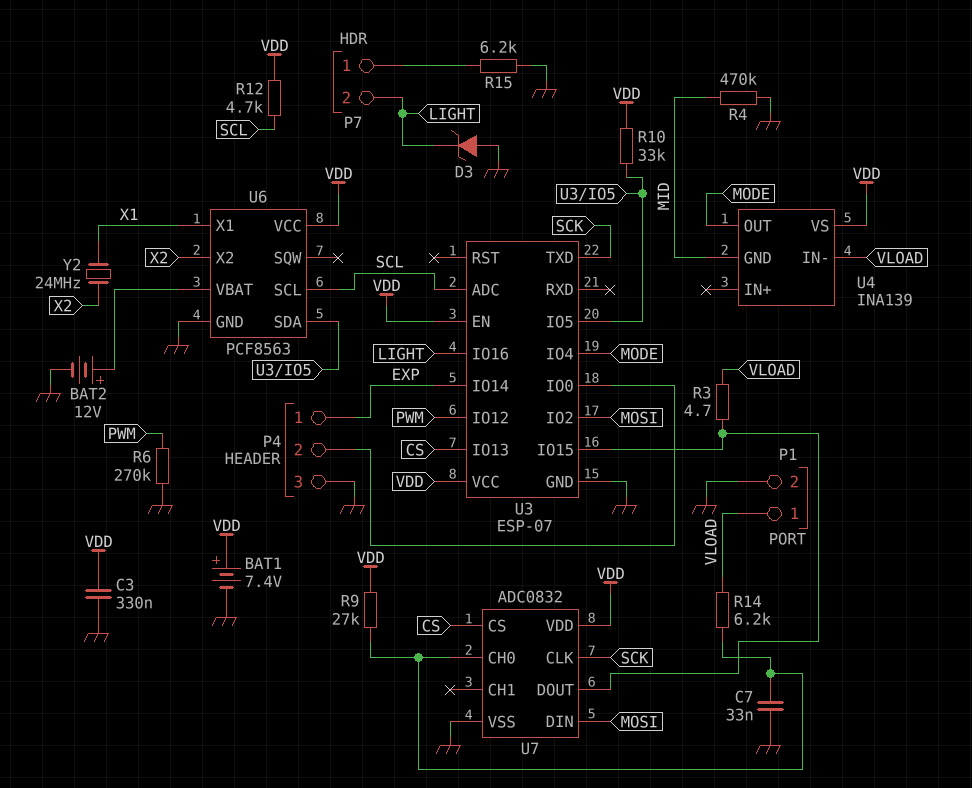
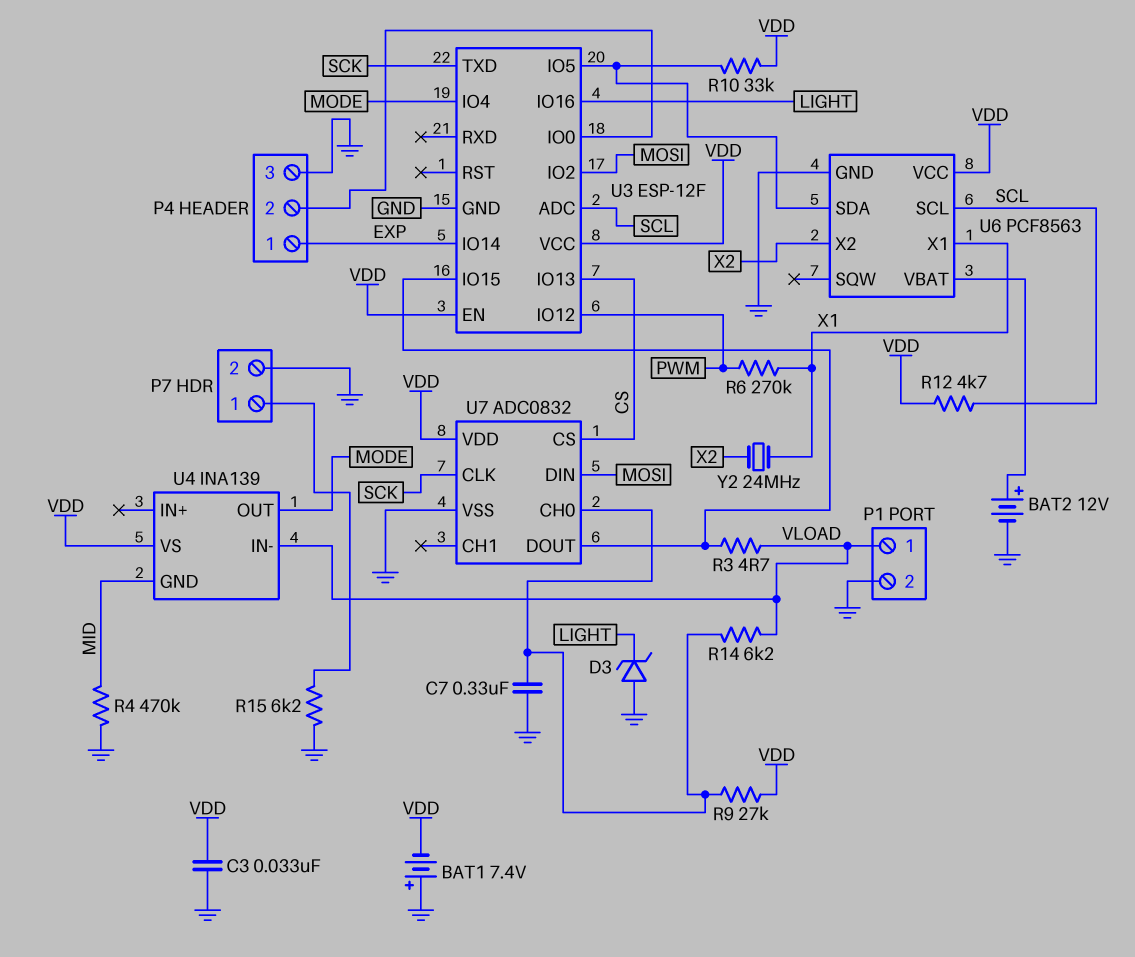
BAT1: 7.4V (plus VDD, minus GND) -> 7.4V (plus GND, minus VDD)
C3: 330nF (GND, VDD) -> 33nF (GND, VDD)
C7: 33nF (GND, U7/CH0) -> 330nF (GND, U7/CH0)
P7 pin 2: LIGHT -> GND
R6: 270k (GND, PWM) -> 270k (PWM, X1)
U3: ESP-07 -> ESP-12F

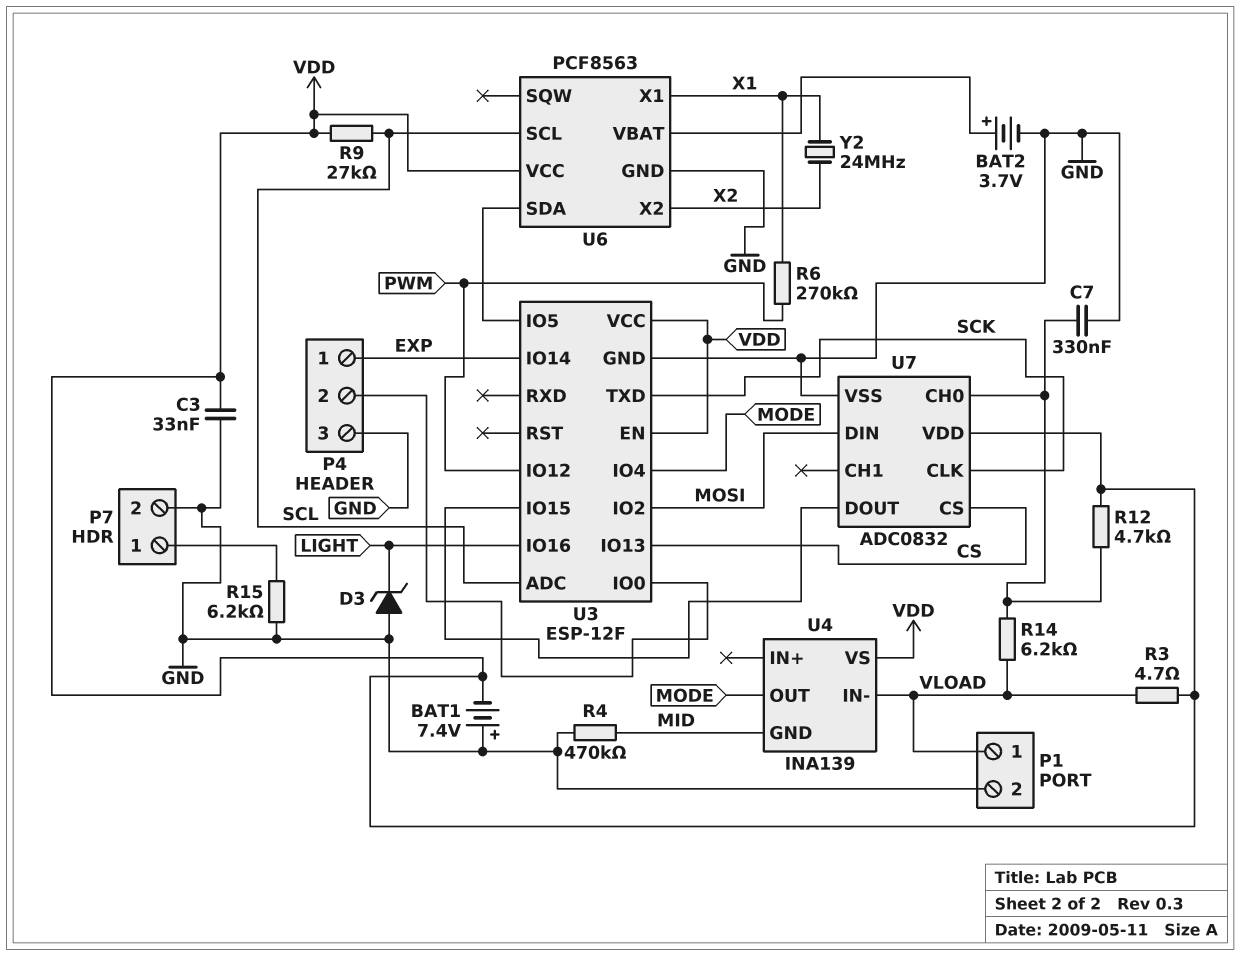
BAT2: 12V (plus U6/VBAT, minus GND) -> 3.7V (plus U6/VBAT, minus GND)
R3: 4.7 (U3/IO15, VLOAD) -> 4.7 (VDD, VLOAD)
R9: 27k (U7/CH0, VDD) -> 27k (SCL, VDD)
R10: 33k (U3/IO5, VDD) -> none
R12: 4.7k (SCL, VDD) -> 4.7k (U7/CH0, VDD)

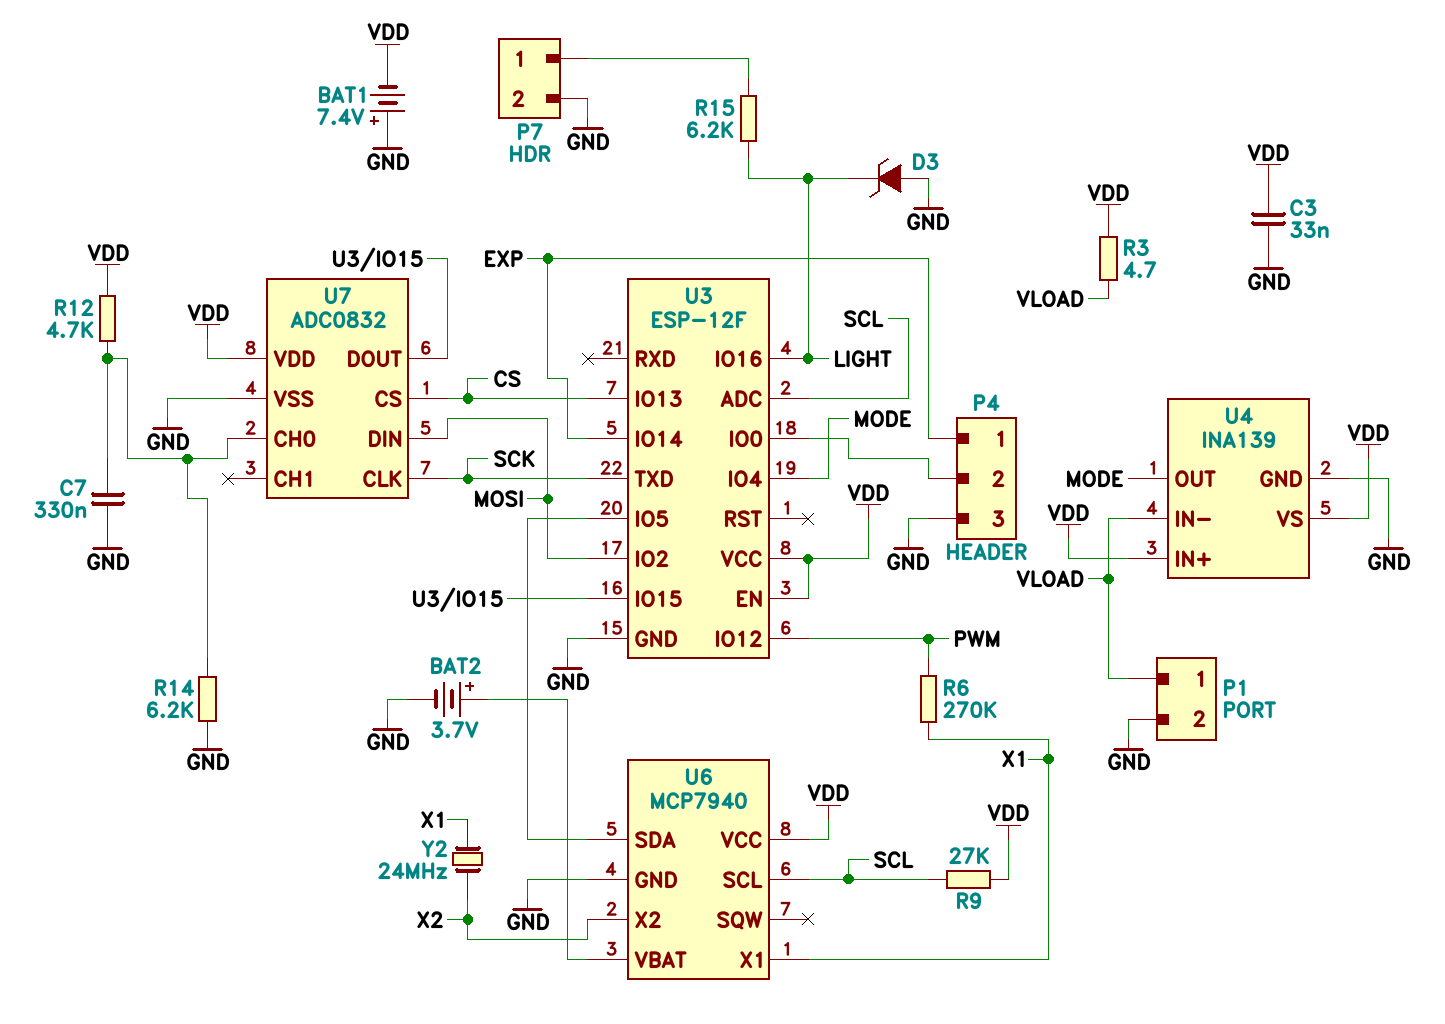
R4: 470k (GND, MID) -> none
R14: 6.2k (U7/CH0, VLOAD) -> 6.2k (GND, U7/CH0)
R15: 6.2k (GND, P7/1) -> 6.2k (LIGHT, P7/1)
U4 pin GND: MID -> GND
U4 pin IN+: none -> VDD
U6: PCF8563 -> MCP7940

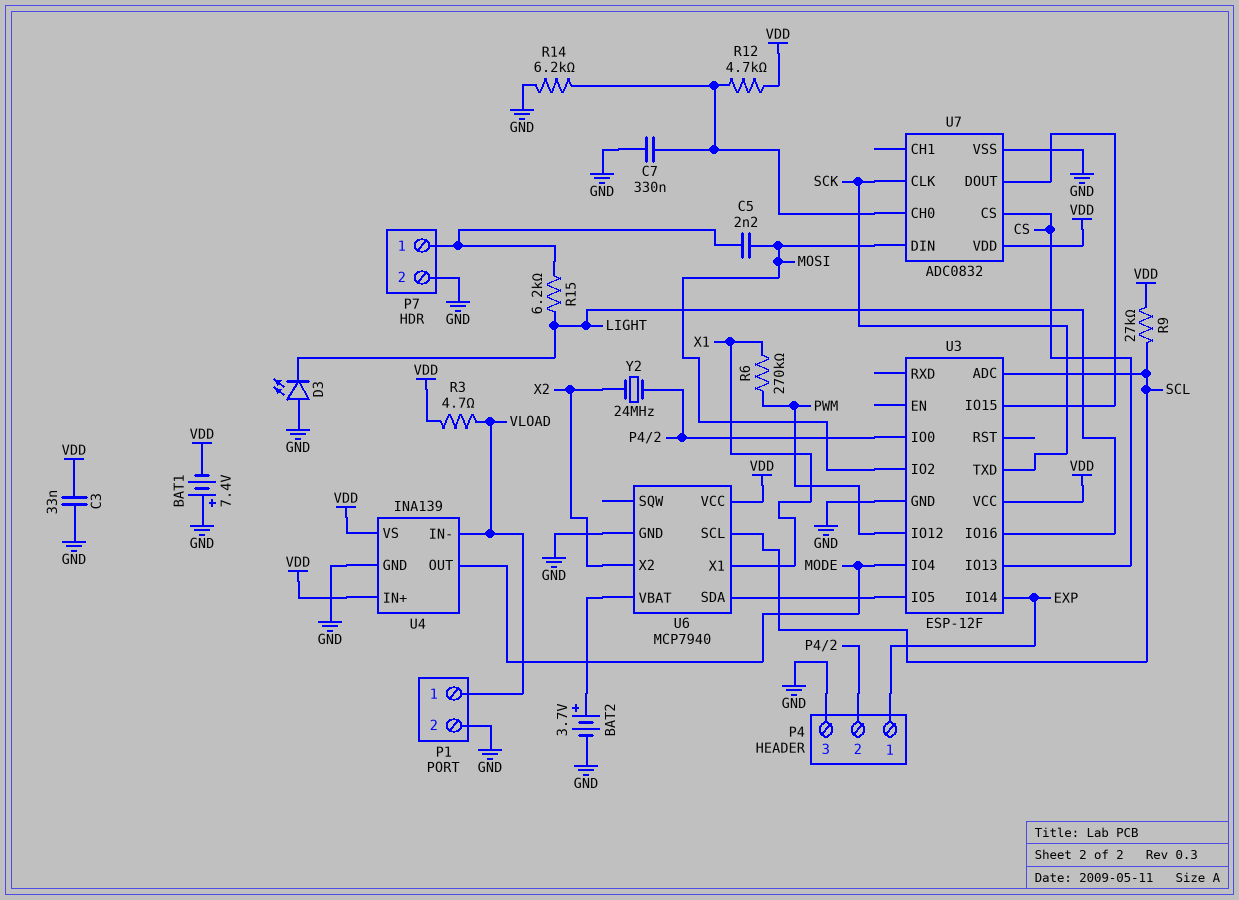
C5: none -> 2.2nF (MOSI, P7/1)
D3: zener (A GND, K LIGHT) -> LED (A GND, K LIGHT)
U3 pin EN: VDD -> none
Y2: 24MHz (X1, X2) -> 24MHz (P4/2, X2)

